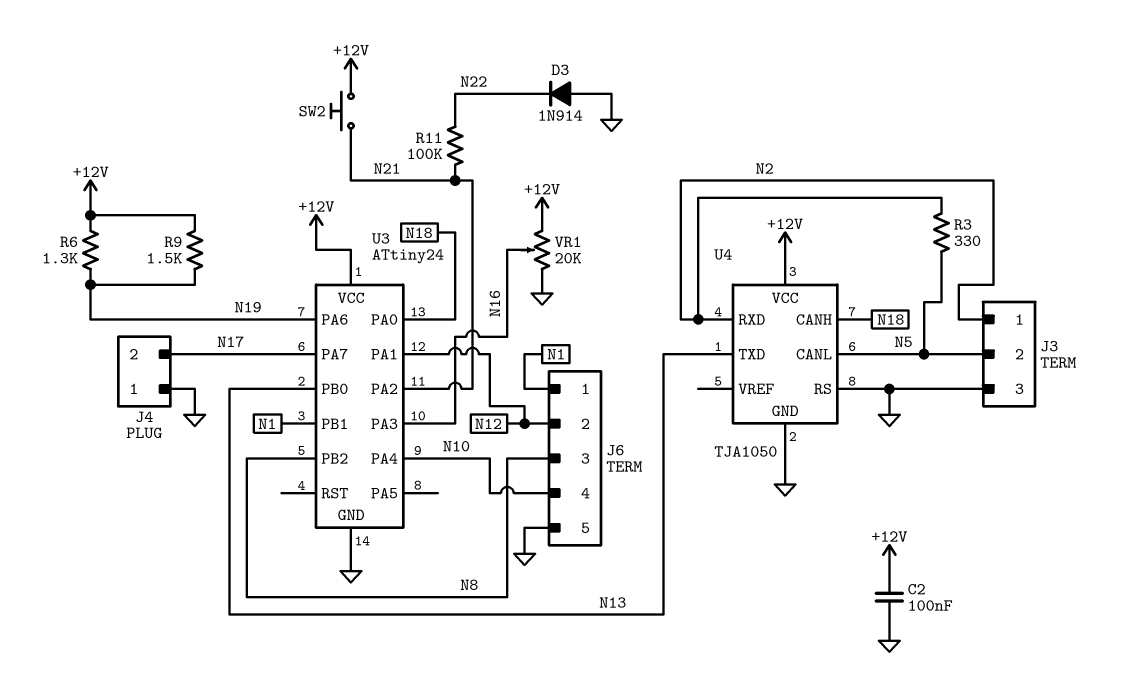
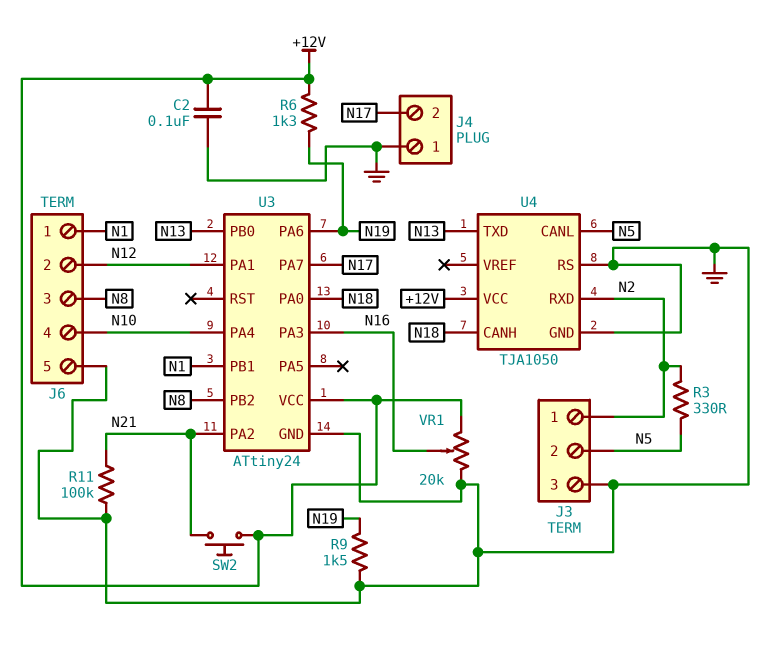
D3: diode 1N914 (A GND, K N22) -> none
R9: 1.5k (+12V, N19) -> 1.5k (GND, N19)
R11: 100k (N21, N22) -> 100k (GND, N21)

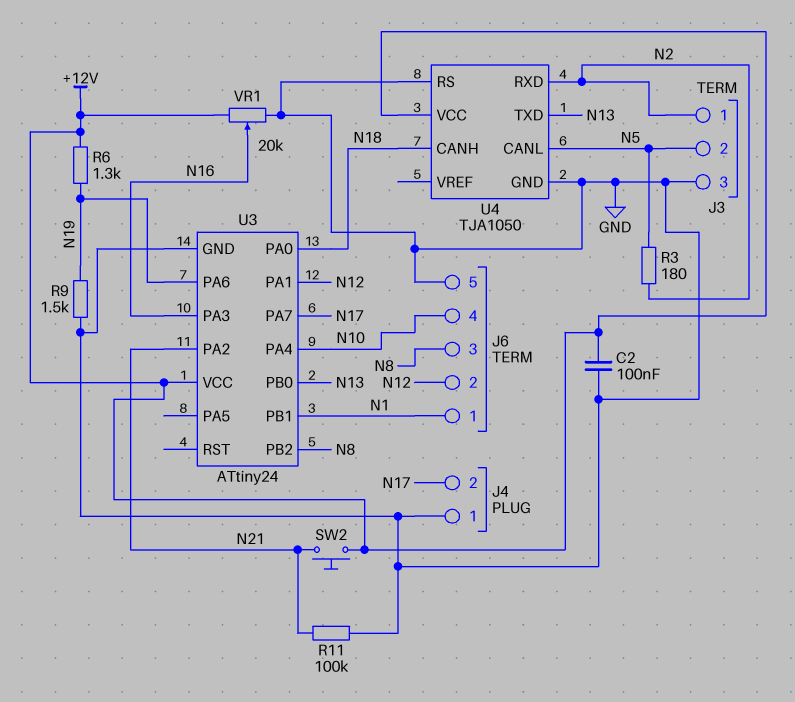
R3: 330 (N2, N5) -> 180 (N2, N5)

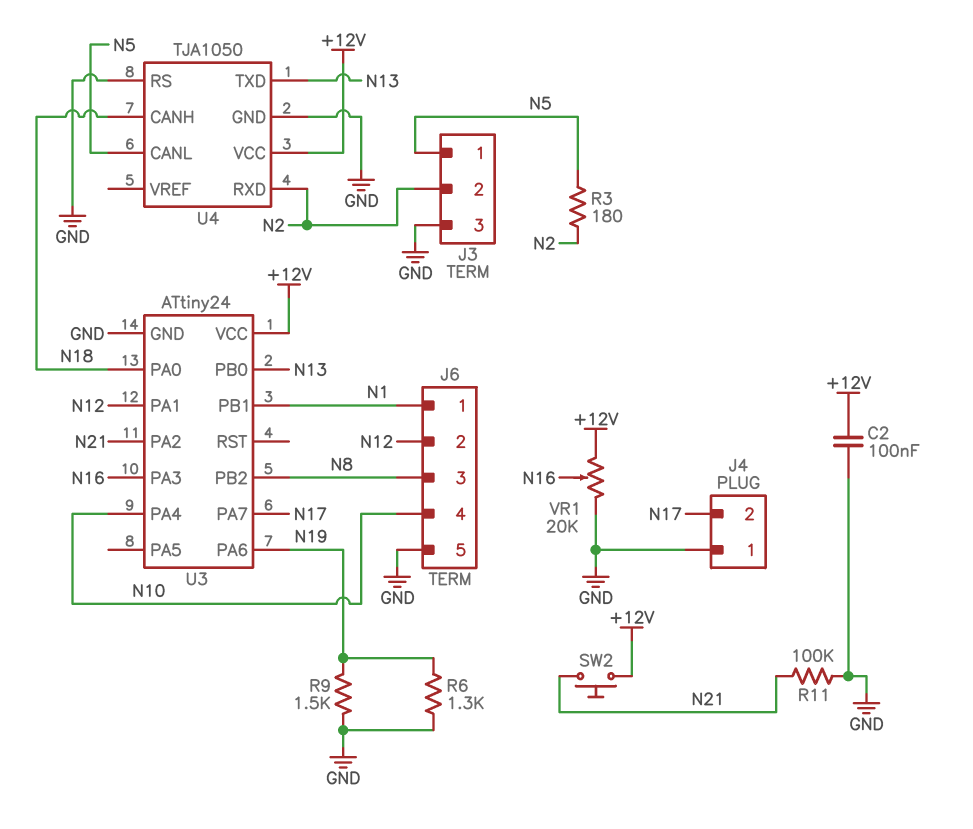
J3 pin 1: N2 -> N5
J3 pin 2: N5 -> N2
R6: 1.3k (+12V, N19) -> 1.3k (GND, N19)

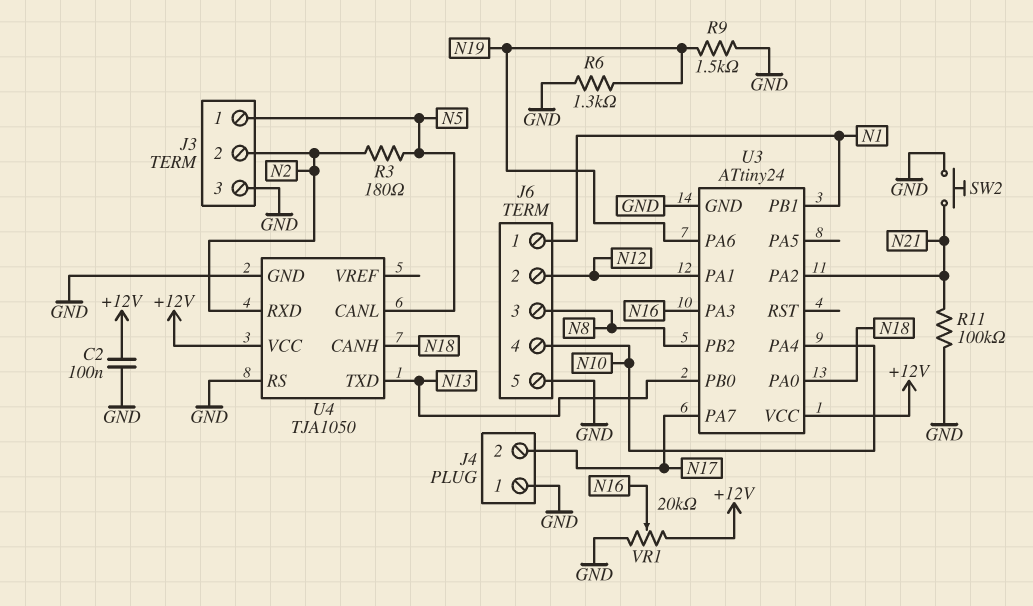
SW2: button (+12V, N21) -> button (GND, N21)

